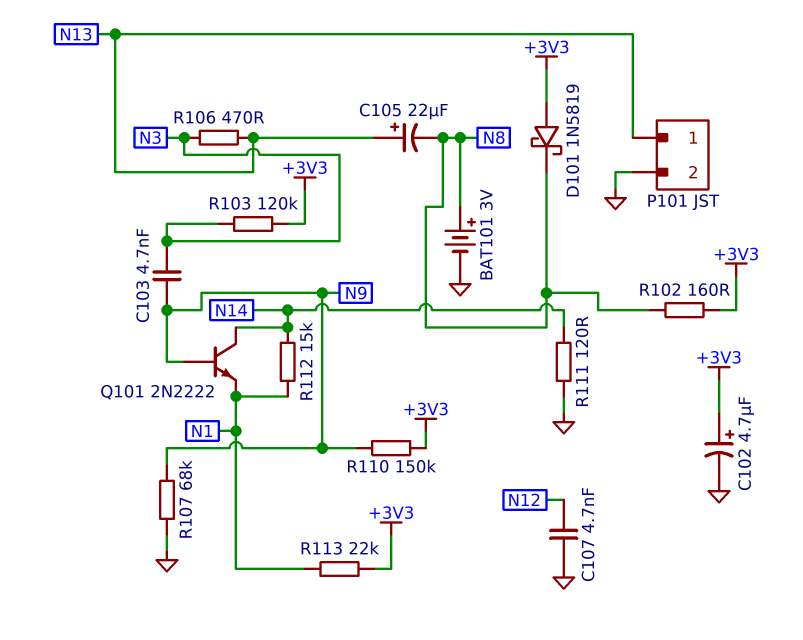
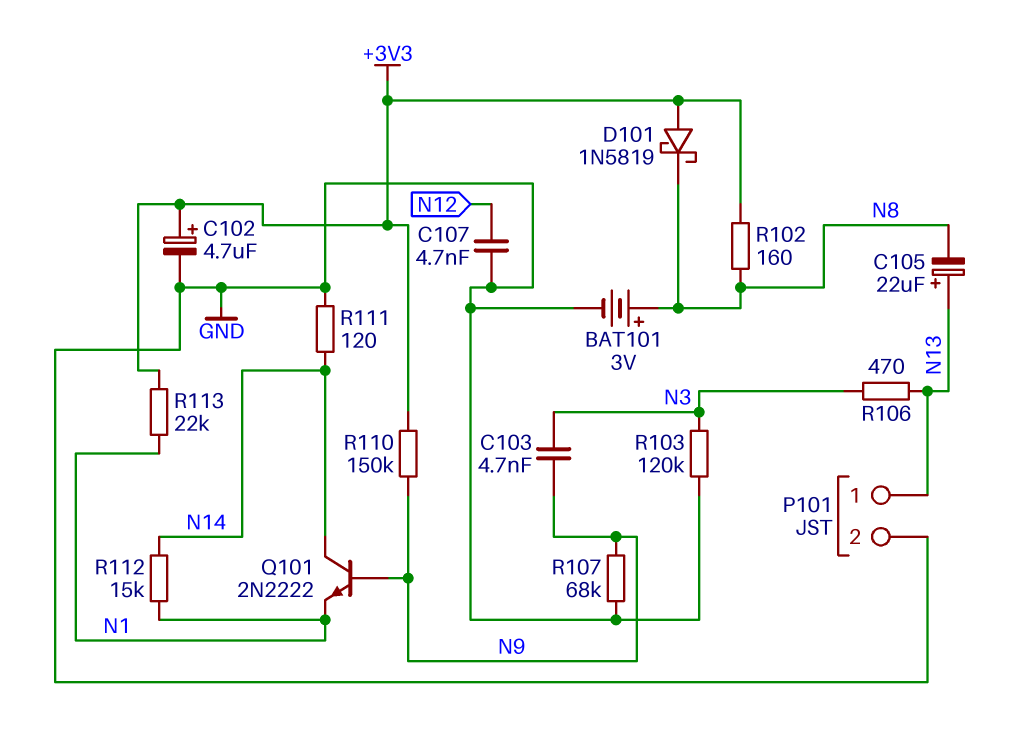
R103: 120k (+3V3, N3) -> 120k (GND, N3)

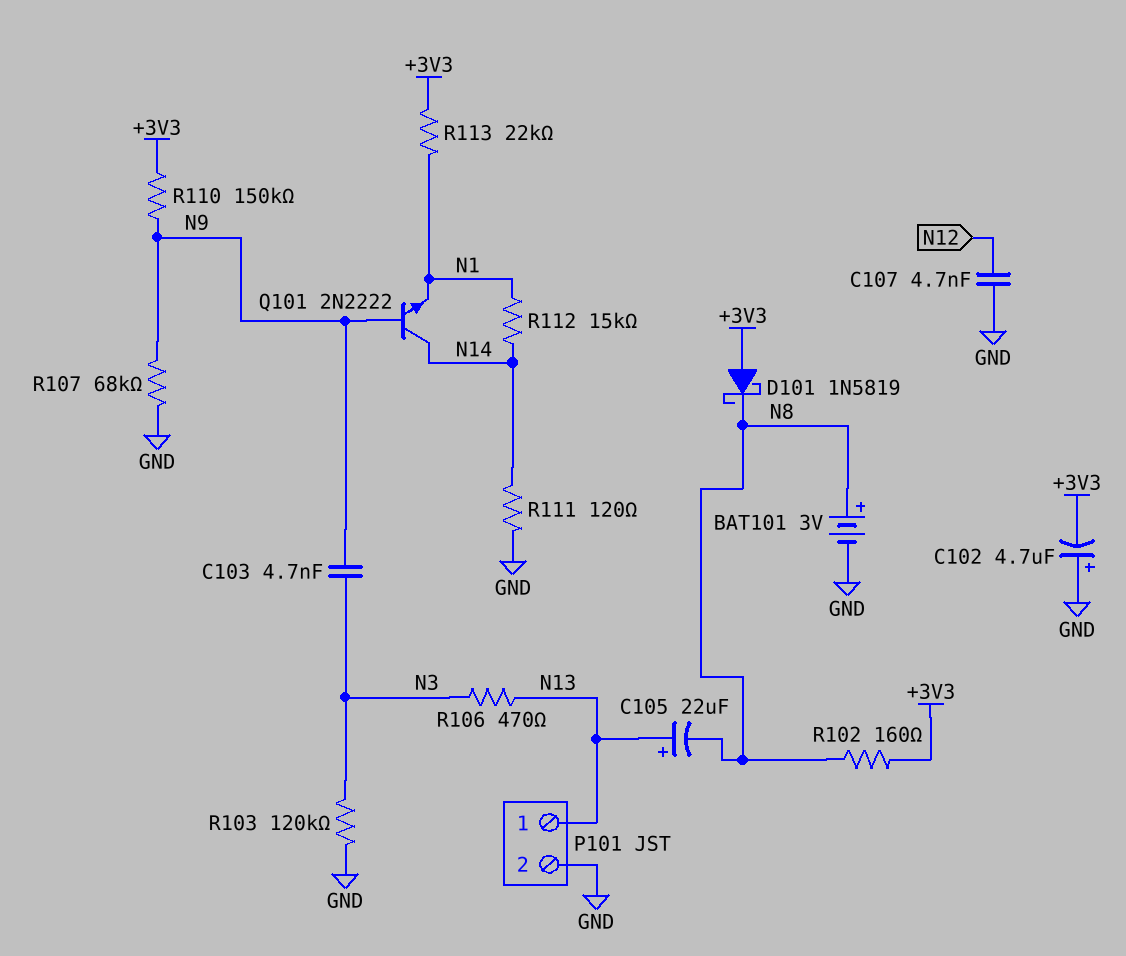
C102: 4.7uF (plus +3V3, minus GND) -> 4.7uF (plus GND, minus +3V3)

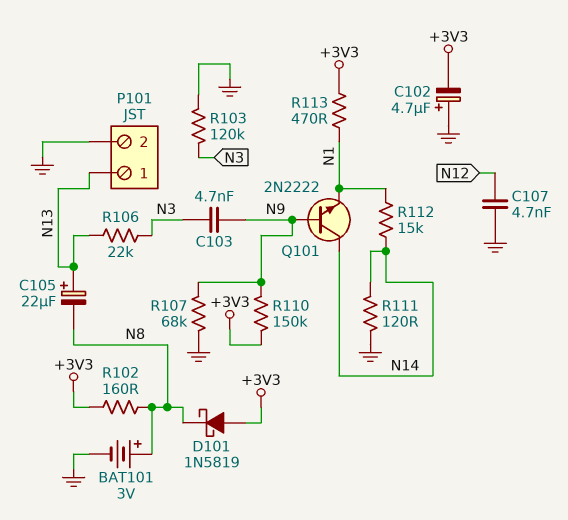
R106: 470 (N3, N13) -> 22k (N3, N13)
R113: 22k (+3V3, N1) -> 470 (+3V3, N1)

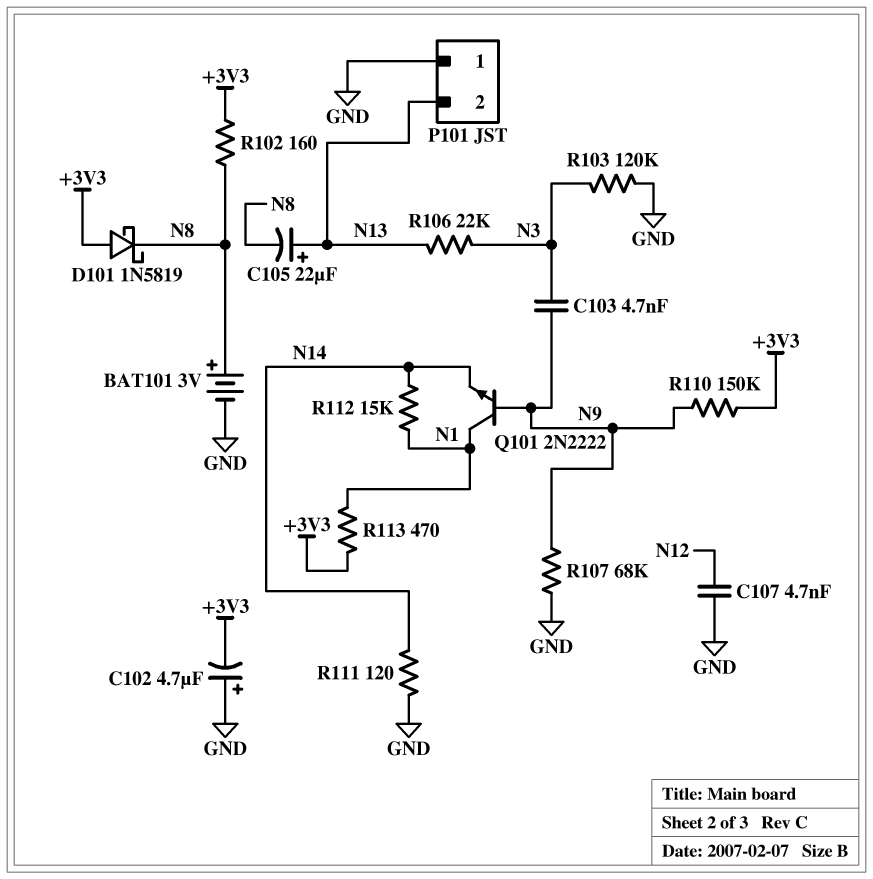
P101 pin 1: N13 -> GND
P101 pin 2: GND -> N13
Q101: NPN 2N2222 (B N9, C N14, E N1) -> NPN 2N2222 (B N9, C N1, E N14)

